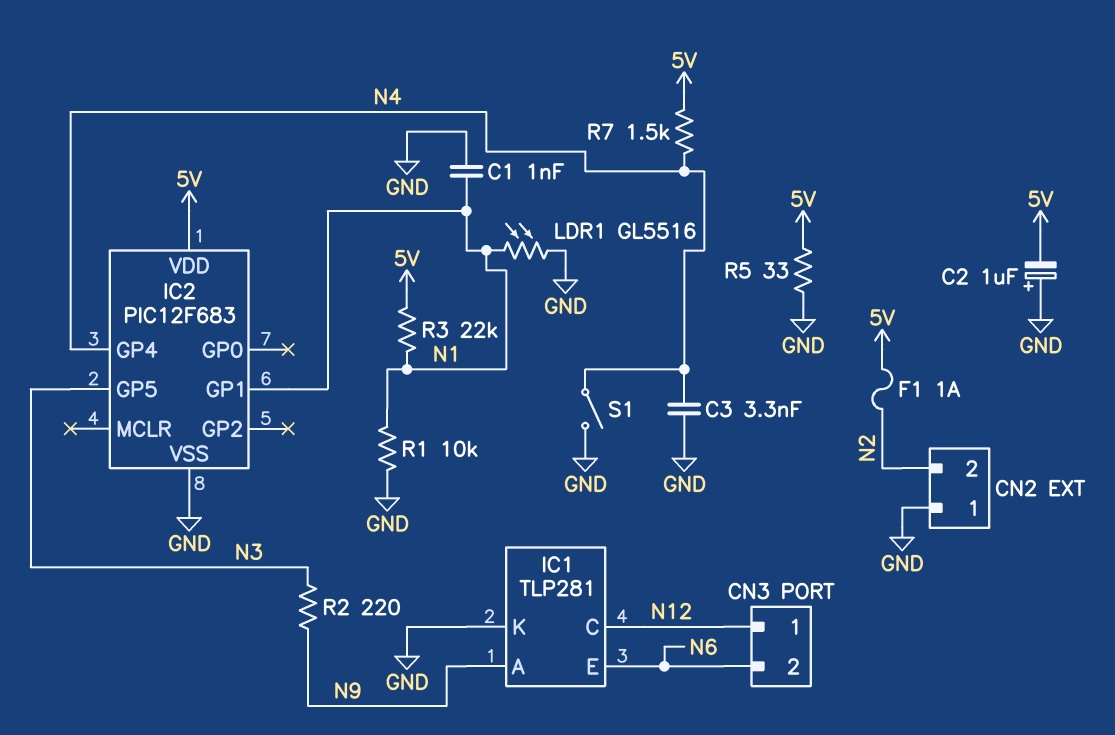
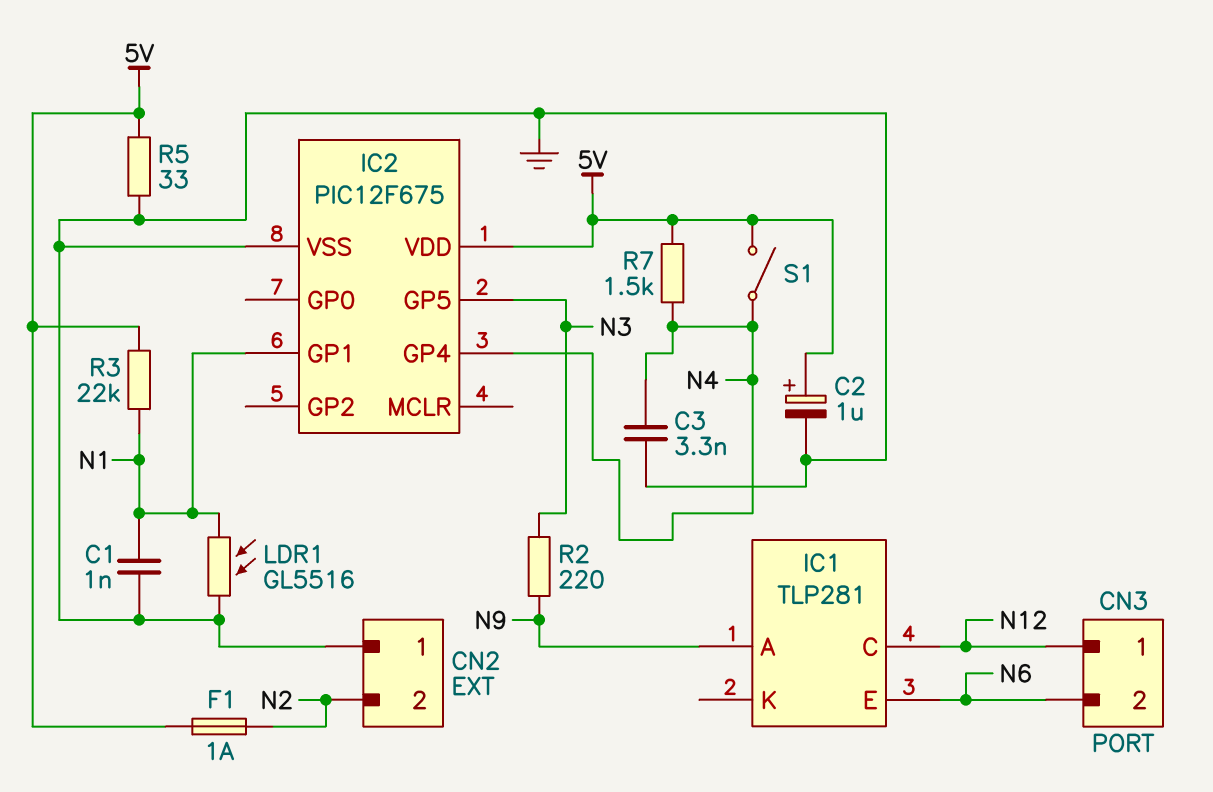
C2: 1uF (plus GND, minus 5V) -> 1uF (plus 5V, minus GND)
IC1 pin K: GND -> none
IC2: PIC12F683 -> PIC12F675
R1: 10k (GND, N1) -> none
S1: switch (GND, N4) -> switch (5V, N4)

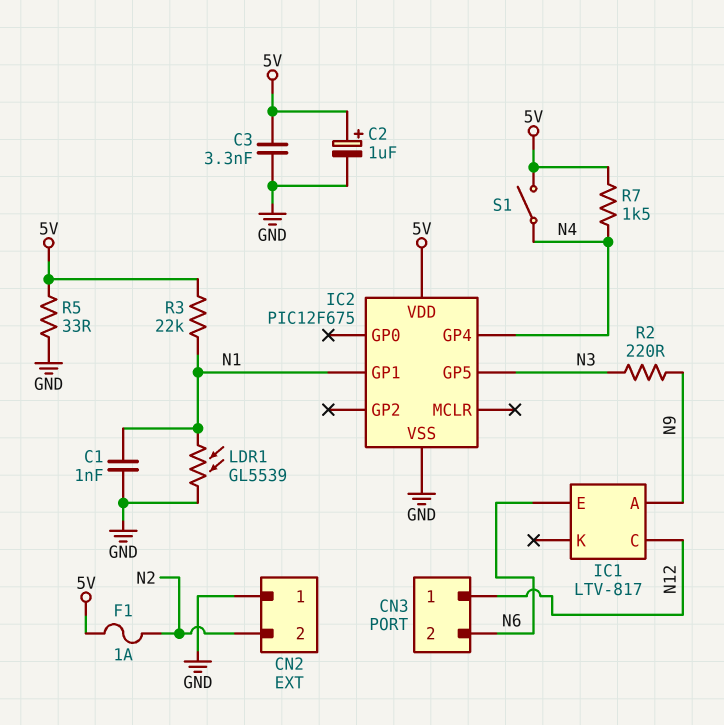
C3: 3.3nF (GND, N4) -> 3.3nF (5V, GND)
IC1: TLP281 -> LTV-817
LDR1: GL5516 (GND, N1) -> GL5539 (GND, N1)

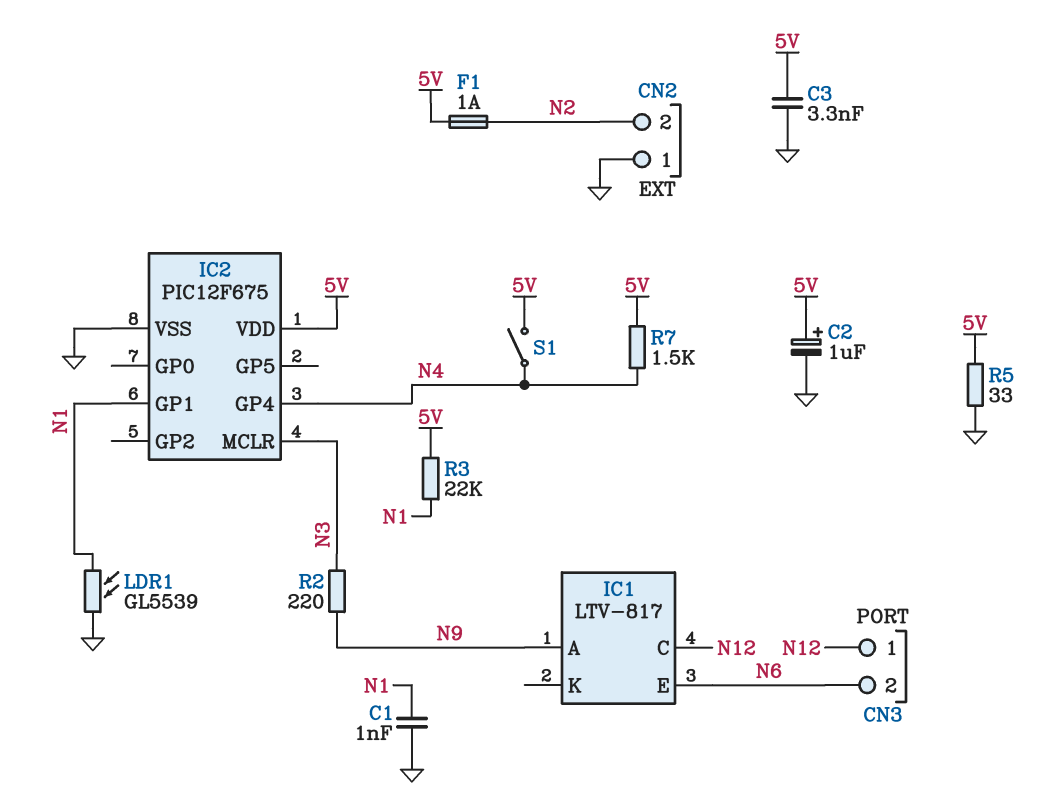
IC2 pin GP5: N3 -> none
IC2 pin MCLR: none -> N3

